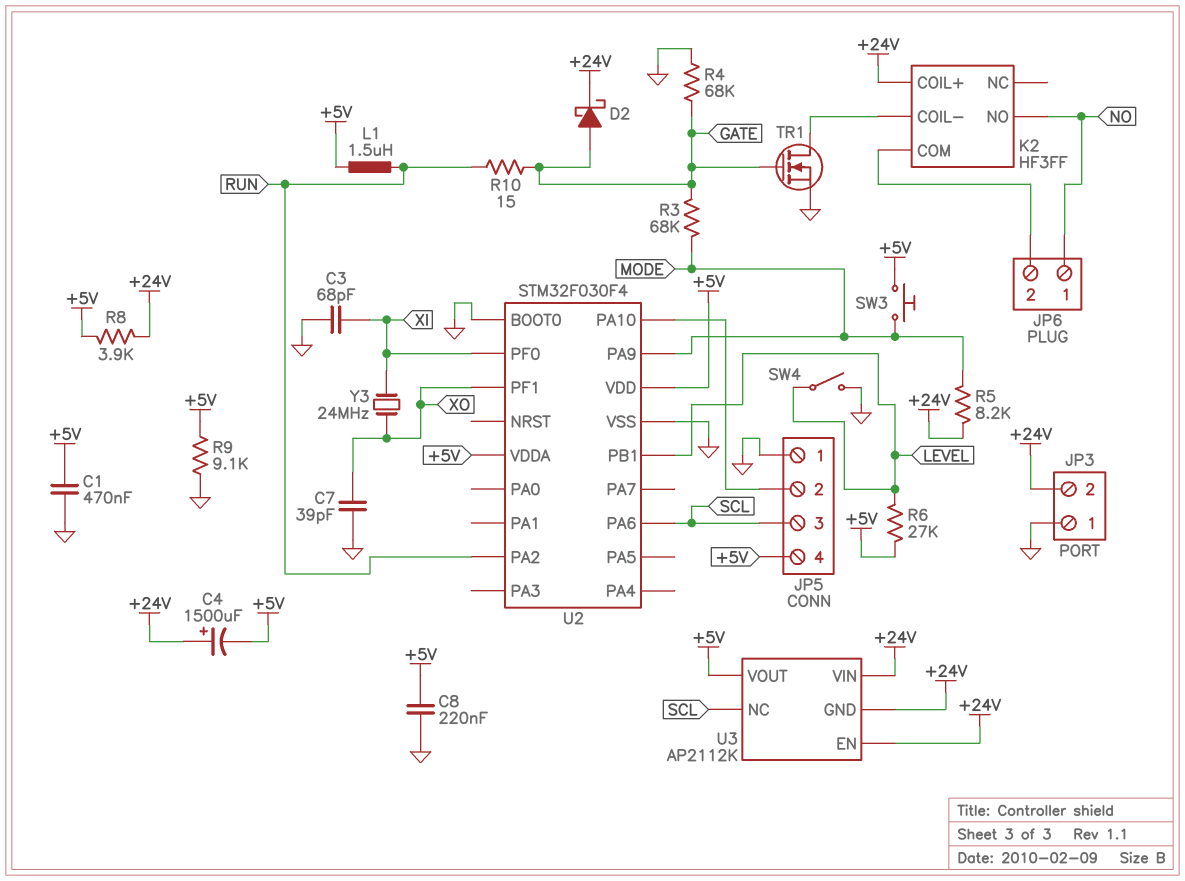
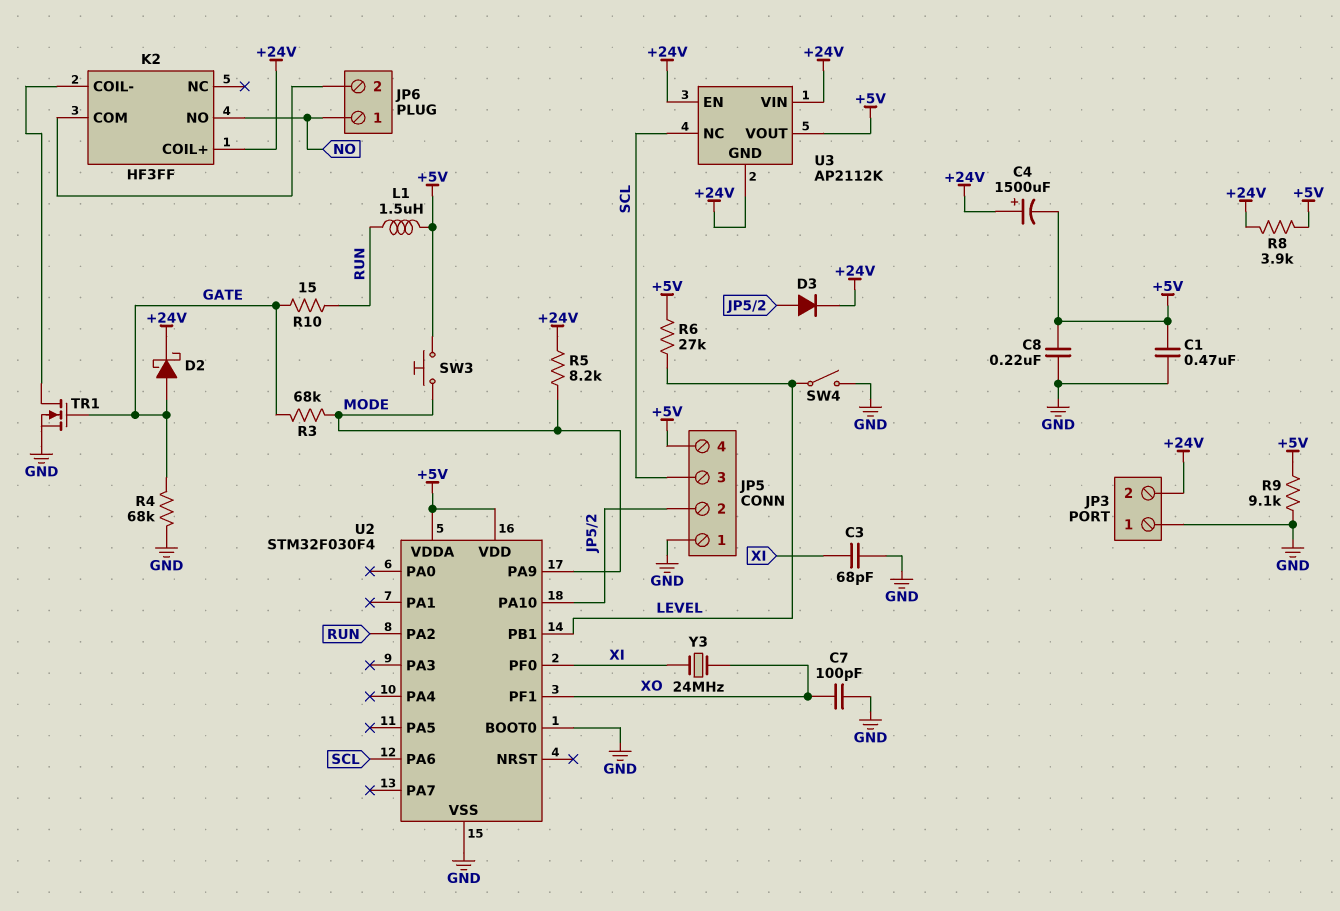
C7: 39pF (GND, XO) -> 100pF (GND, XO)
D3: none -> diode (A JP5/2, K +24V)

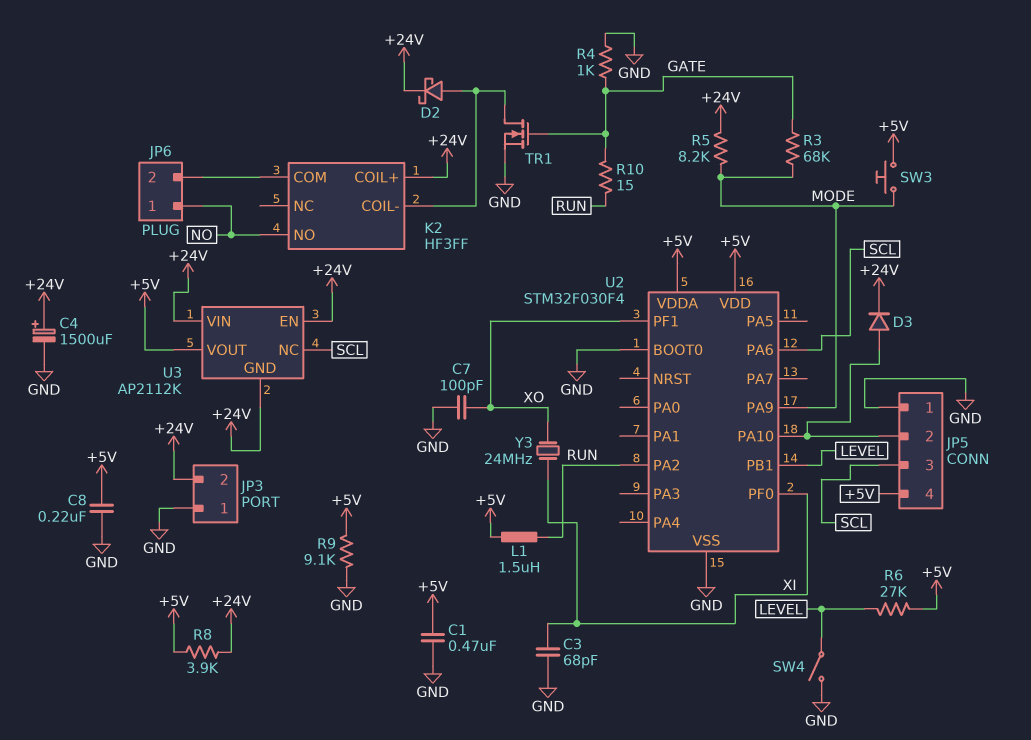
C4: 1500uF (plus +24V, minus +5V) -> 1500uF (plus +24V, minus GND)
D2: schottky (A GATE, K +24V) -> schottky (A K2/COIL-, K +24V)
R4: 68k (GATE, GND) -> 1k (GATE, GND)

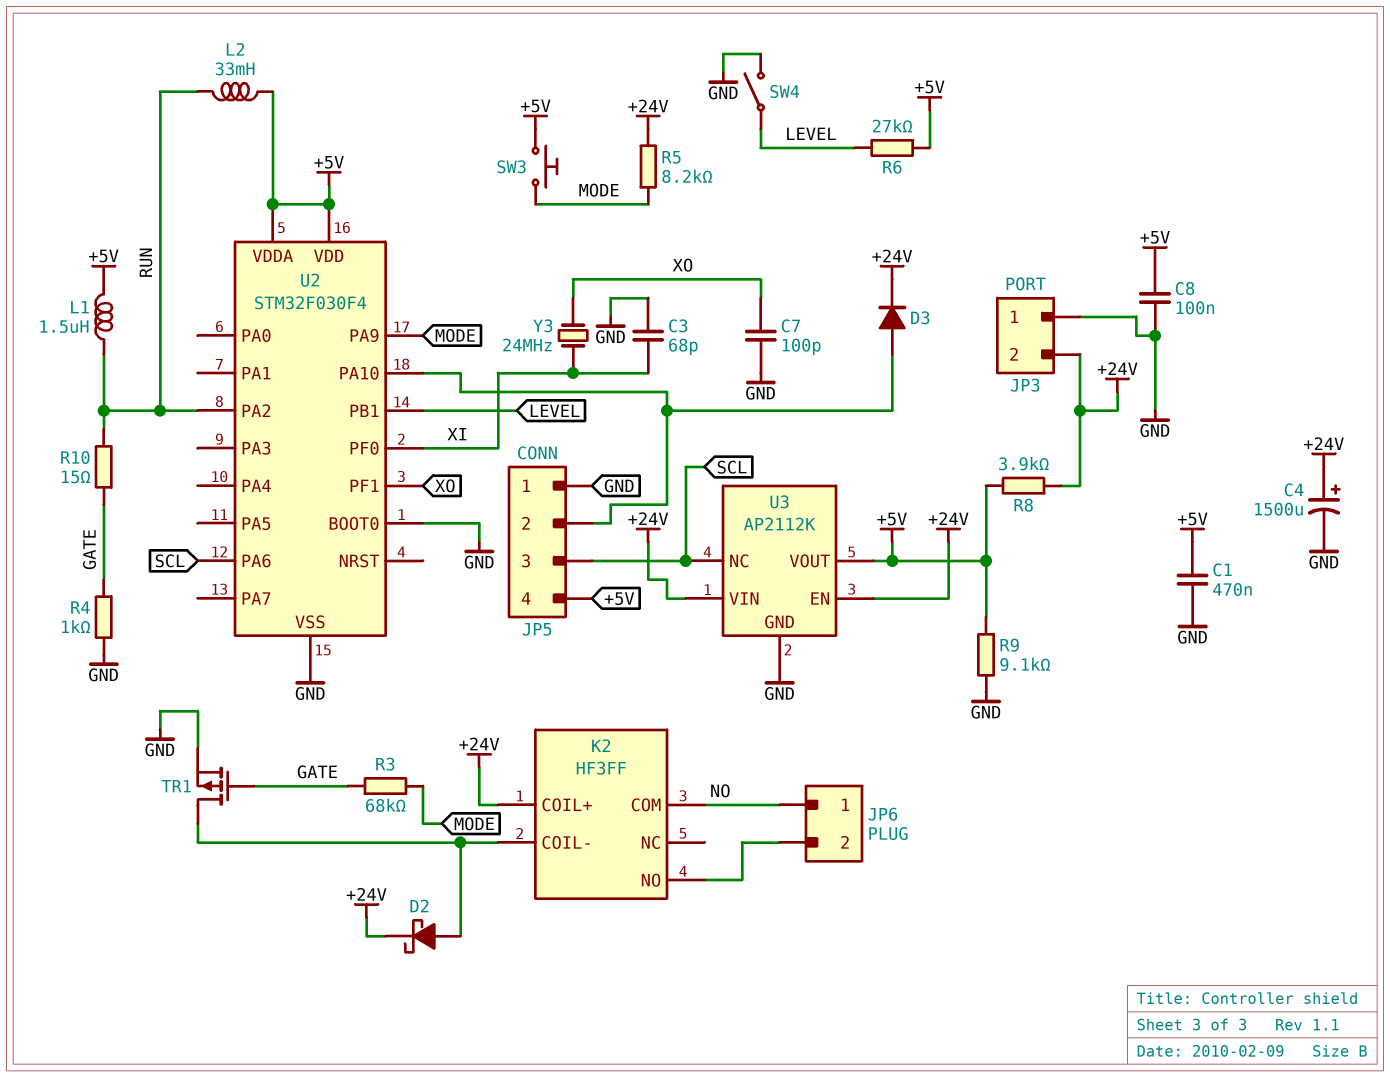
C8: 220nF (+5V, GND) -> 100nF (+5V, GND)
K2 pin COM: JP6/2 -> NO
K2 pin NO: NO -> JP6/2
L2: none -> 33mH (+5V, RUN)
TR1: NMOS (G GATE, D K2/COIL-, S GND) -> PMOS (G GATE, D K2/COIL-, S GND)
U3 pin GND: +24V -> GND

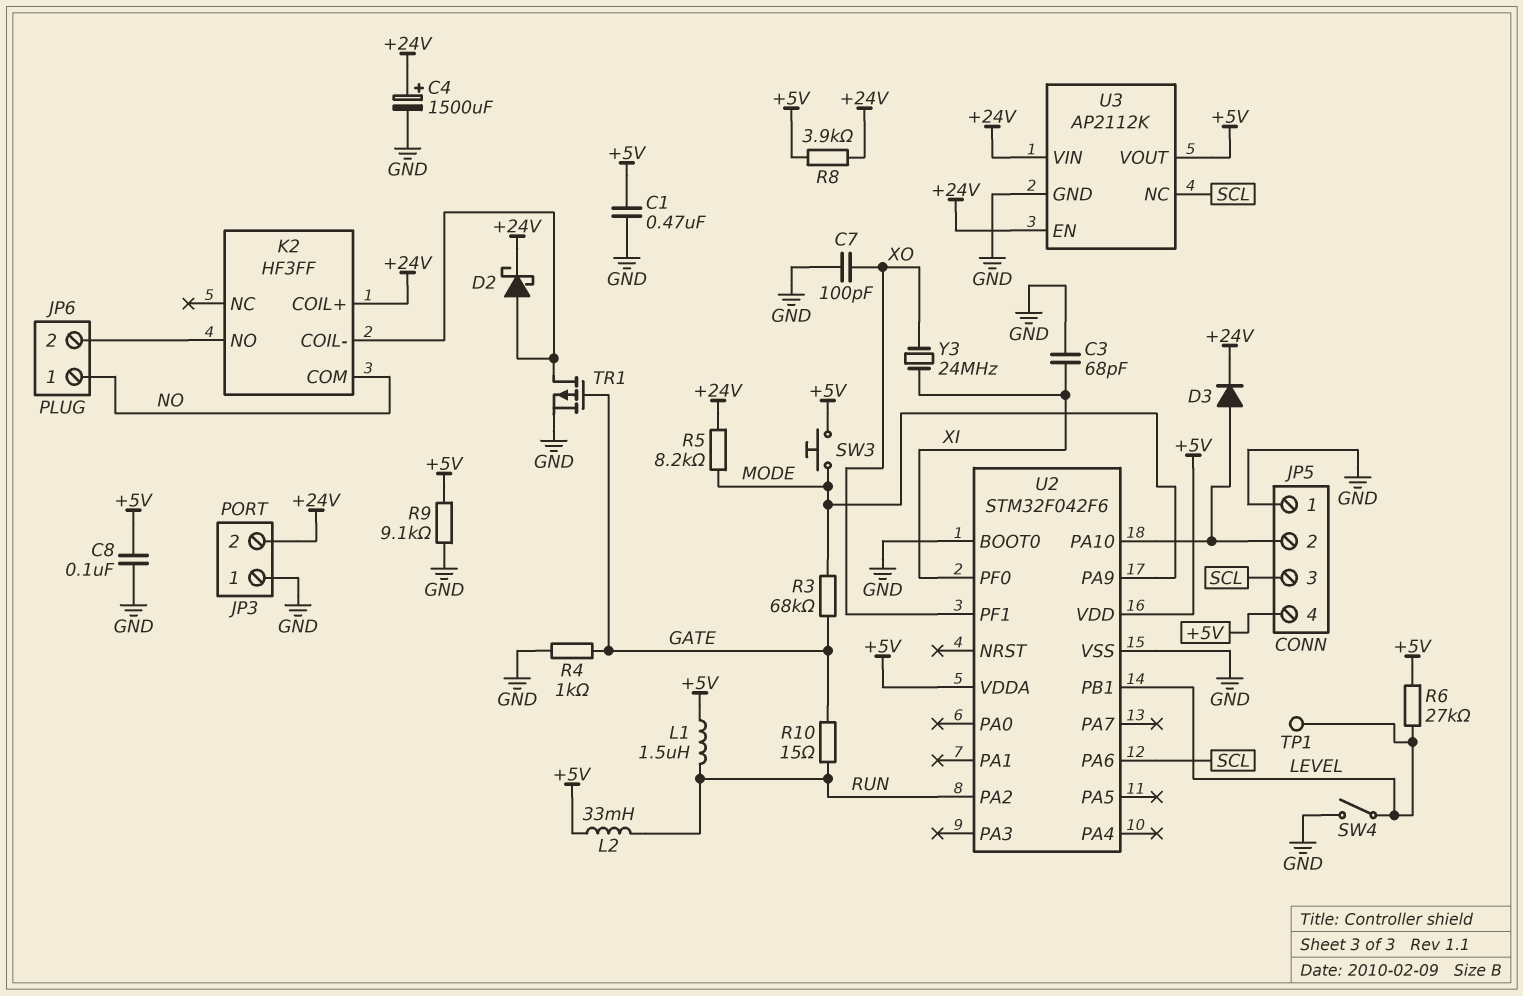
TP1: none -> test point (LEVEL)
U2: STM32F030F4 -> STM32F042F6

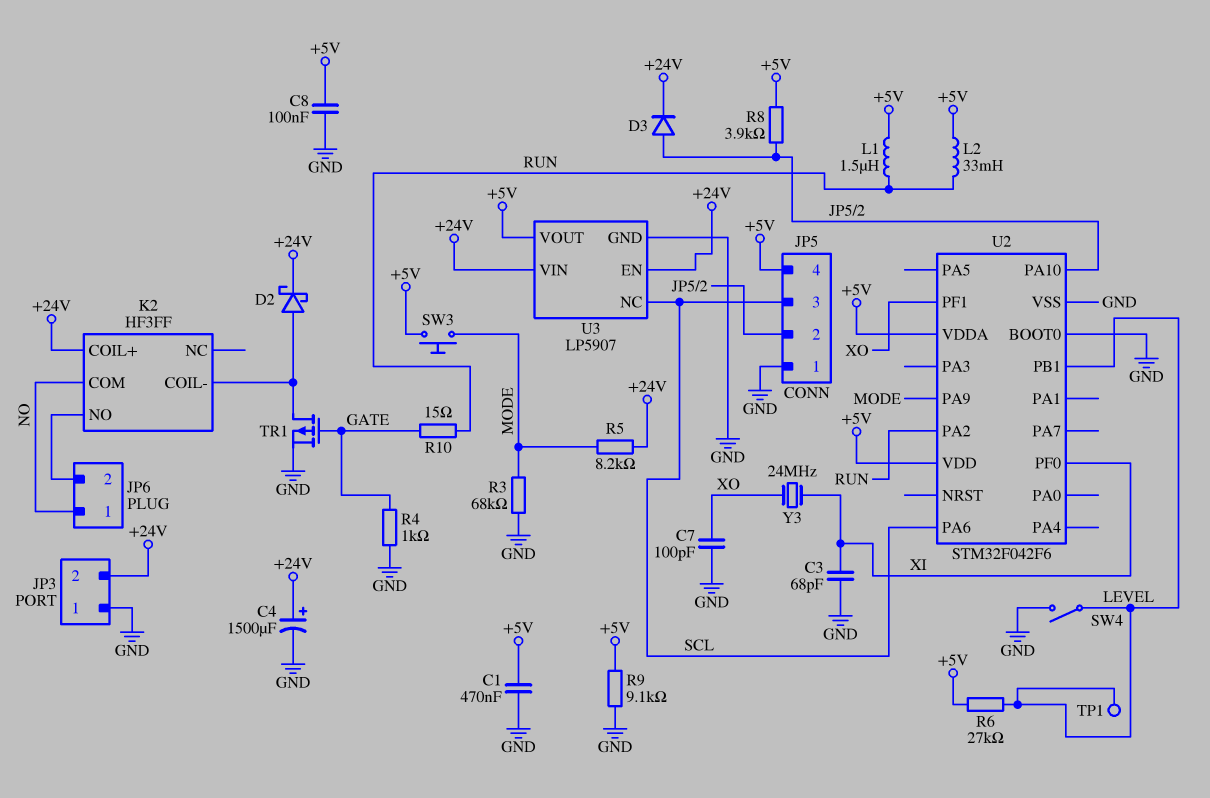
R3: 68k (GATE, MODE) -> 68k (GND, MODE)
R8: 3.9k (+5V, +24V) -> 3.9k (+5V, JP5/2)
U3: AP2112K -> LP5907

